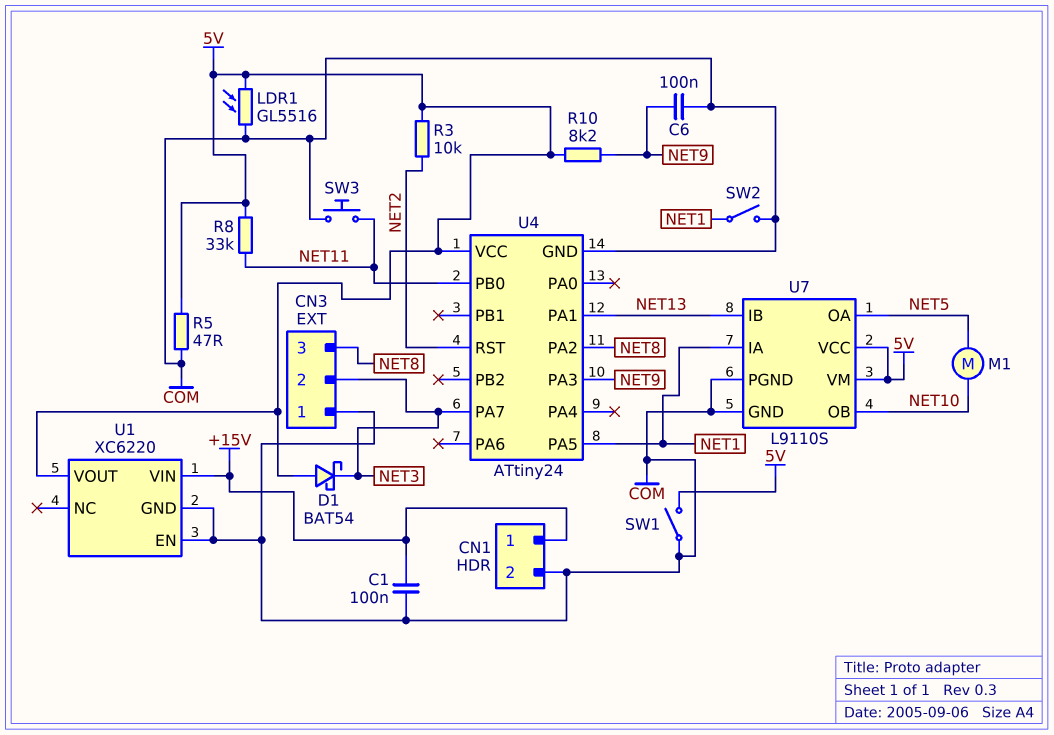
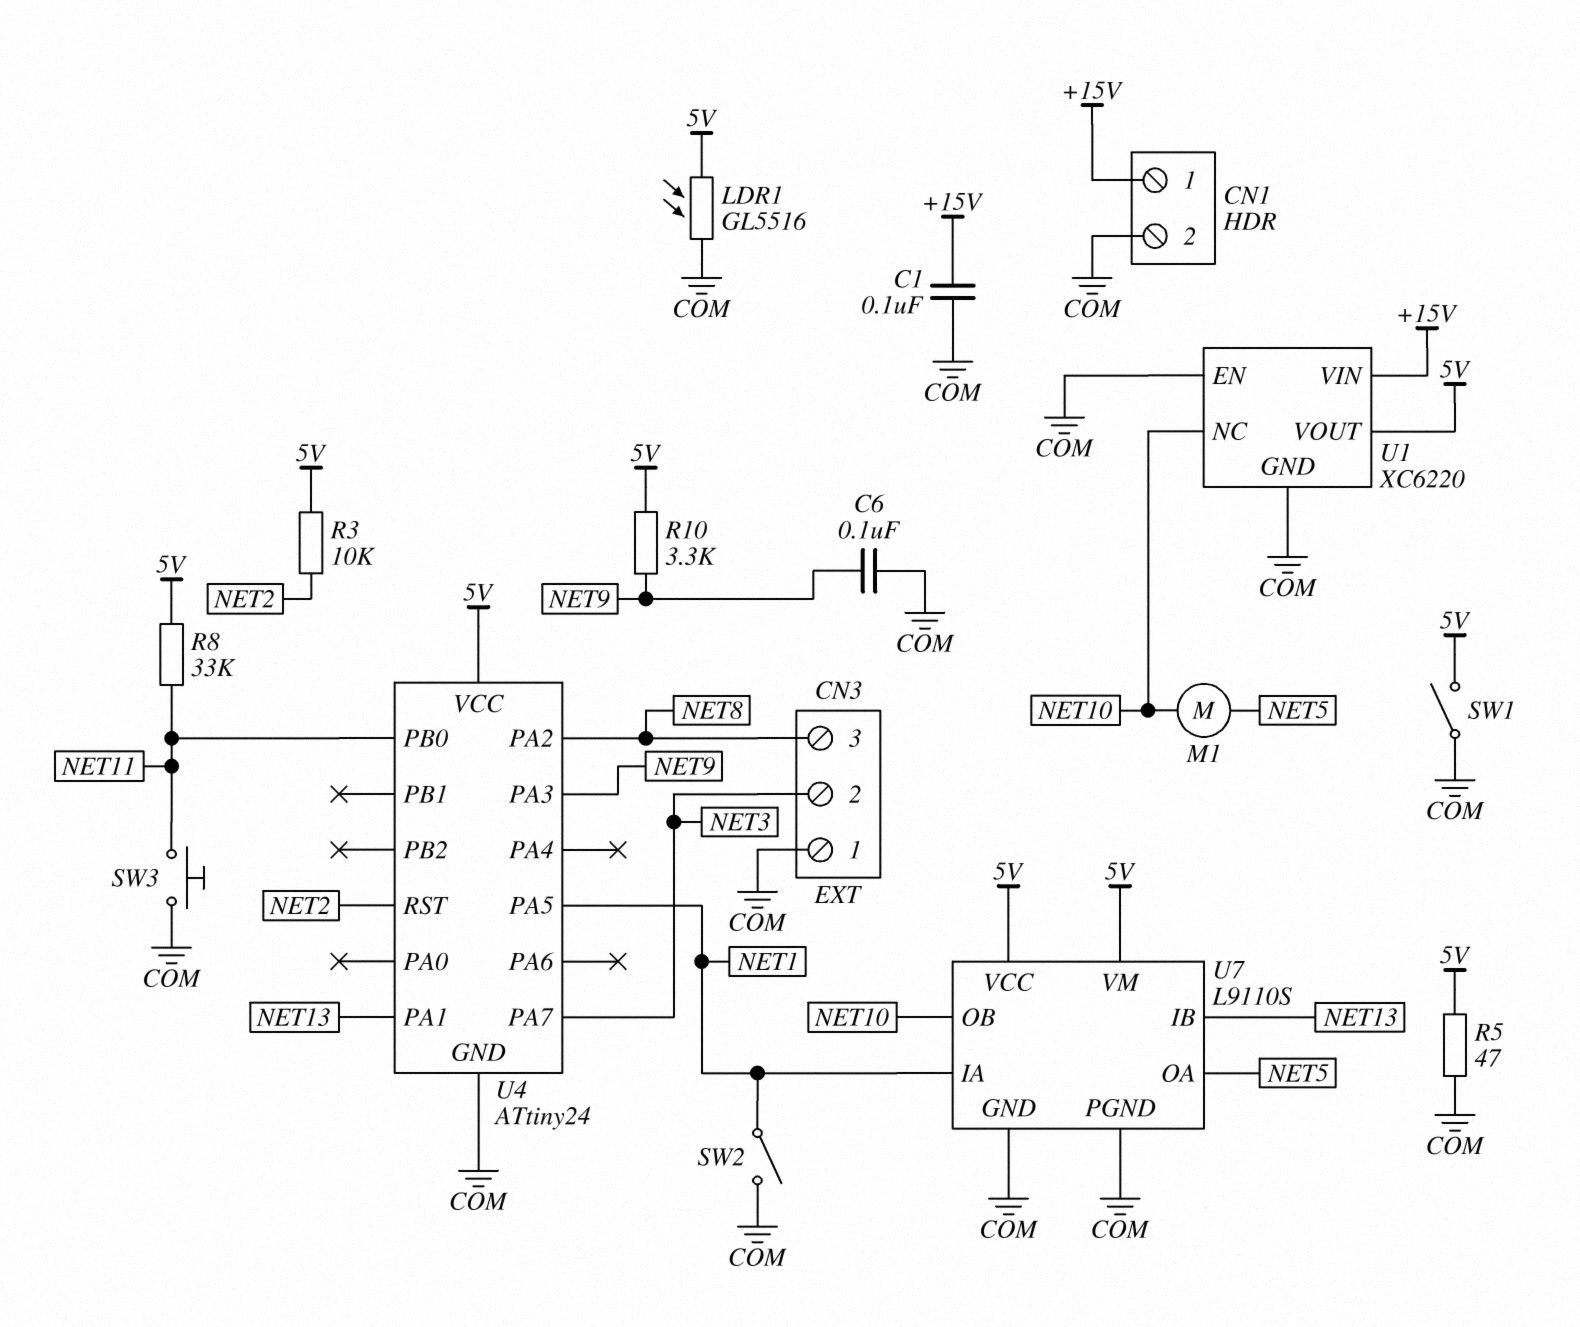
D1: schottky BAT54 (A 5V, K NET3) -> none
R10: 8.2k (5V, NET9) -> 3.3k (5V, NET9)
U1 pin NC: none -> NET10

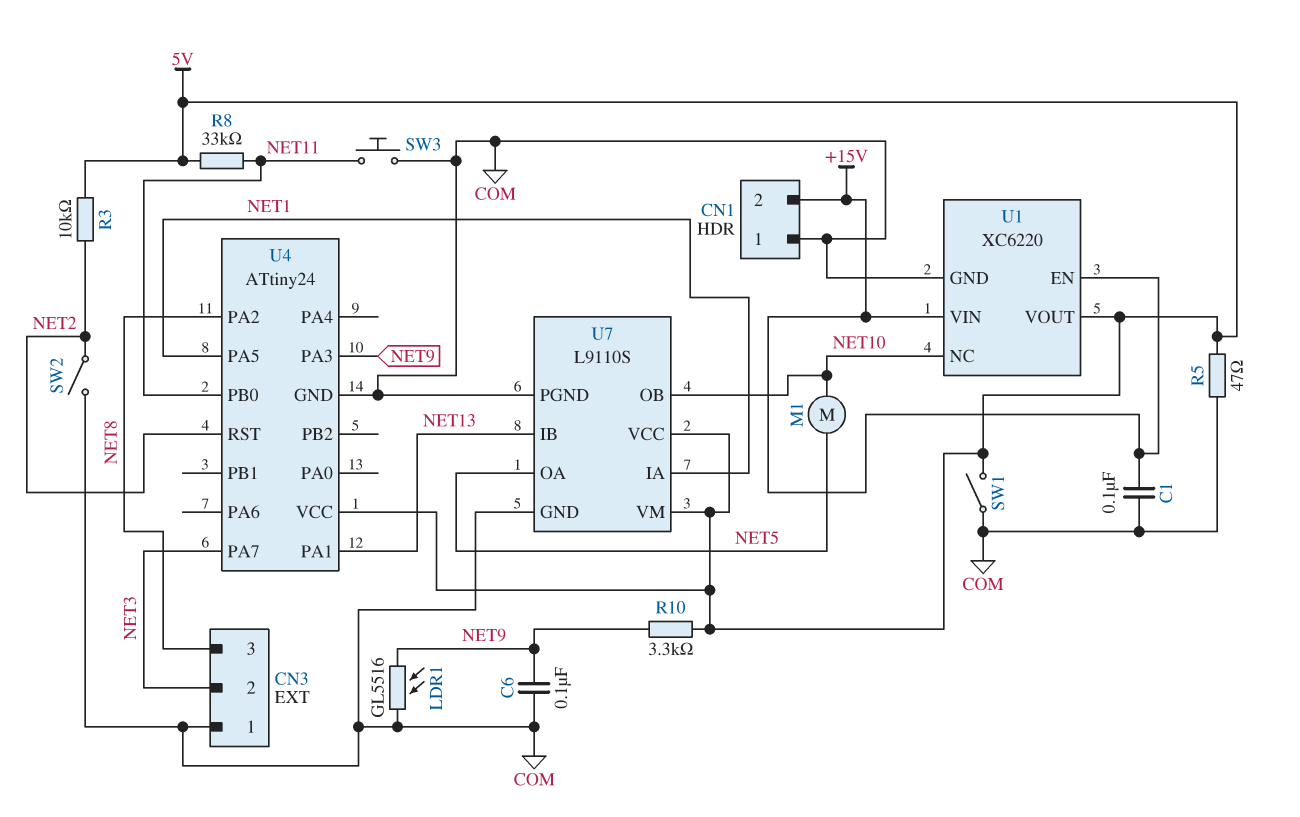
CN1 pin 1: +15V -> COM
CN1 pin 2: COM -> +15V
LDR1: GL5516 (5V, COM) -> GL5516 (COM, NET9)
SW2: switch (COM, NET1) -> switch (COM, NET2)
U1 pin EN: COM -> +15V

